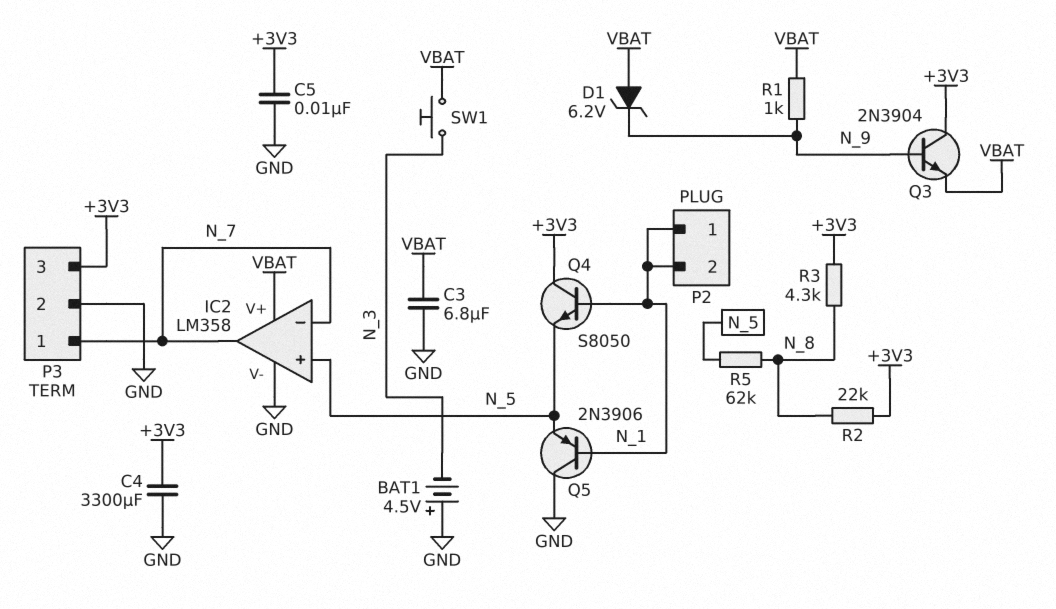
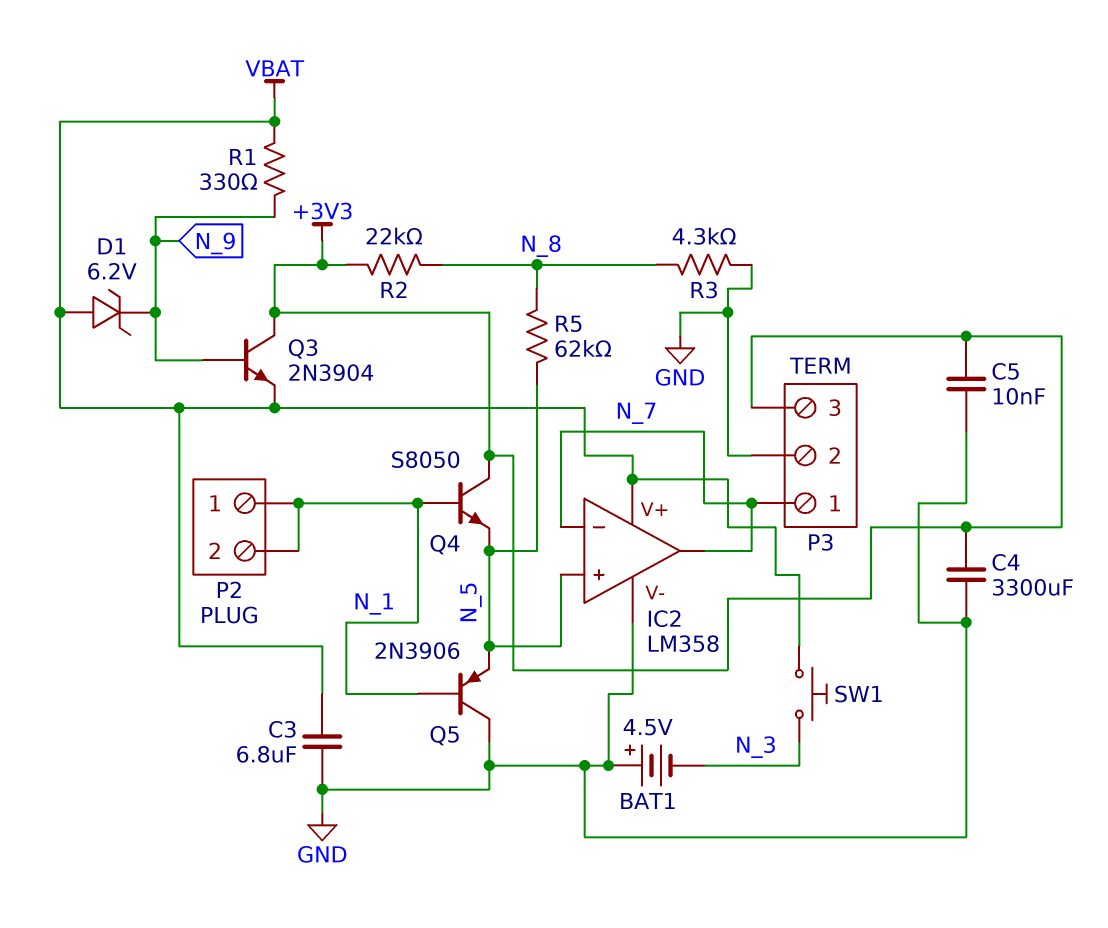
R1: 1k (N_9, VBAT) -> 330 (N_9, VBAT)
R3: 4.3k (+3V3, N_8) -> 4.3k (GND, N_8)

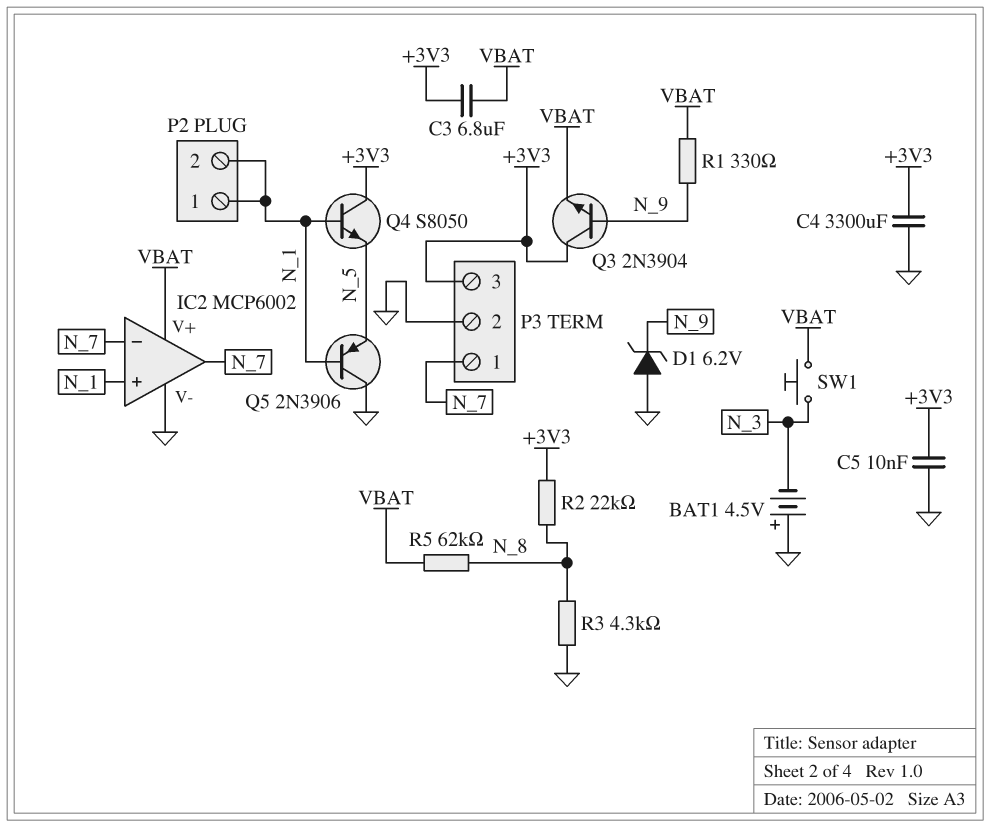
C3: 6.8uF (GND, VBAT) -> 6.8uF (+3V3, VBAT)
D1: zener 6.2V (A VBAT, K N_9) -> zener 6.2V (A GND, K N_9)
IC2: LM358 -> MCP6002
IC2 pin in+: N_5 -> N_1
R5: 62k (N_5, N_8) -> 62k (N_8, VBAT)

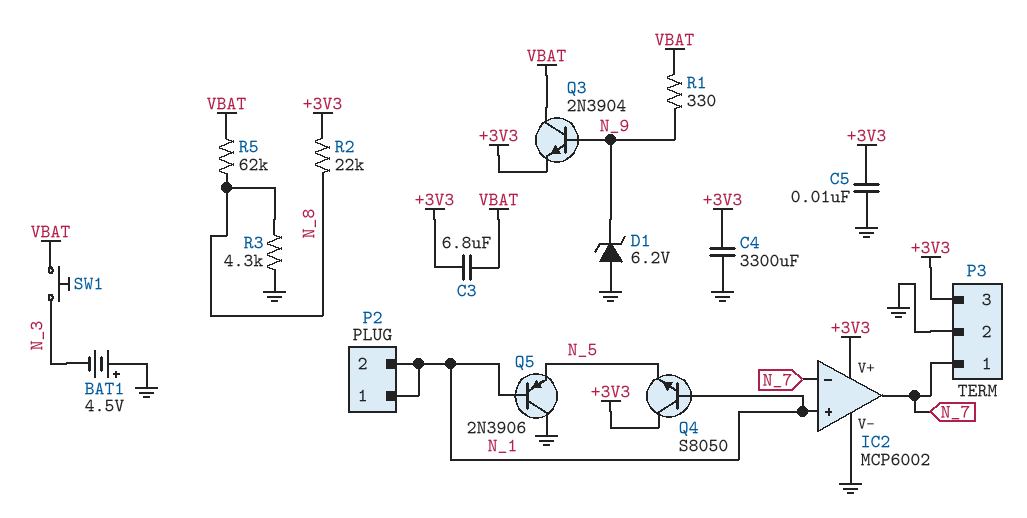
IC2 pin V+: VBAT -> +3V3
Q3: NPN 2N3904 (B N_9, C +3V3, E VBAT) -> NPN 2N3904 (B N_9, C VBAT, E +3V3)

